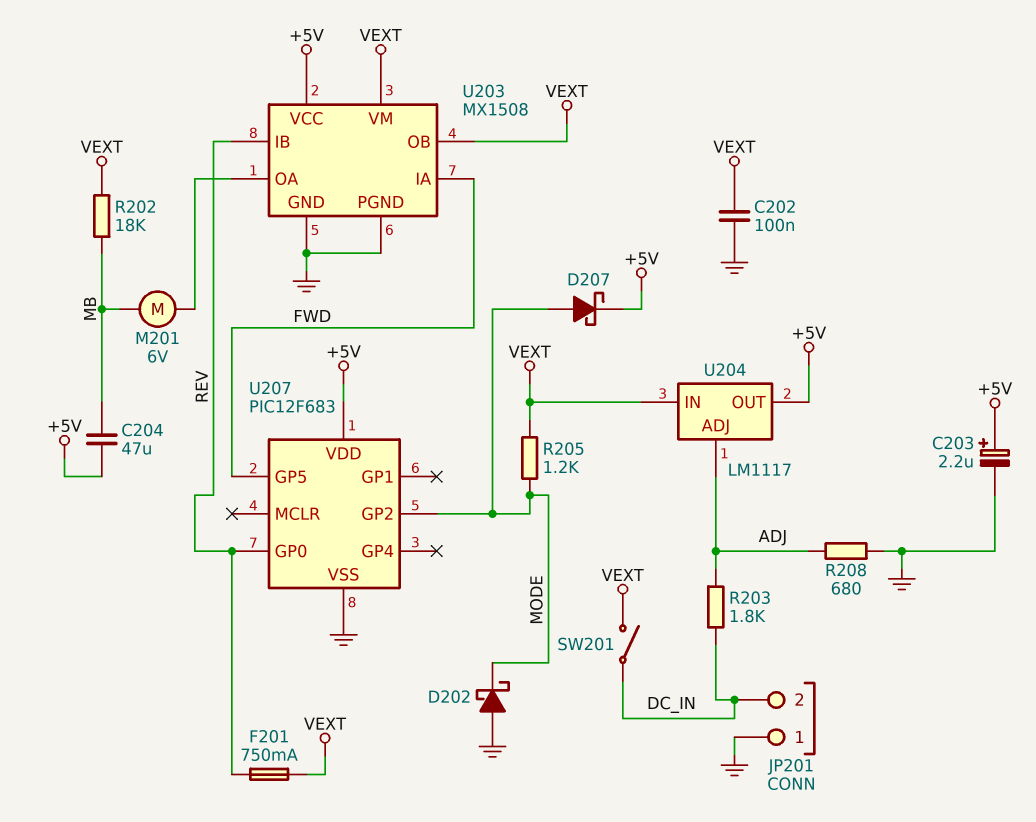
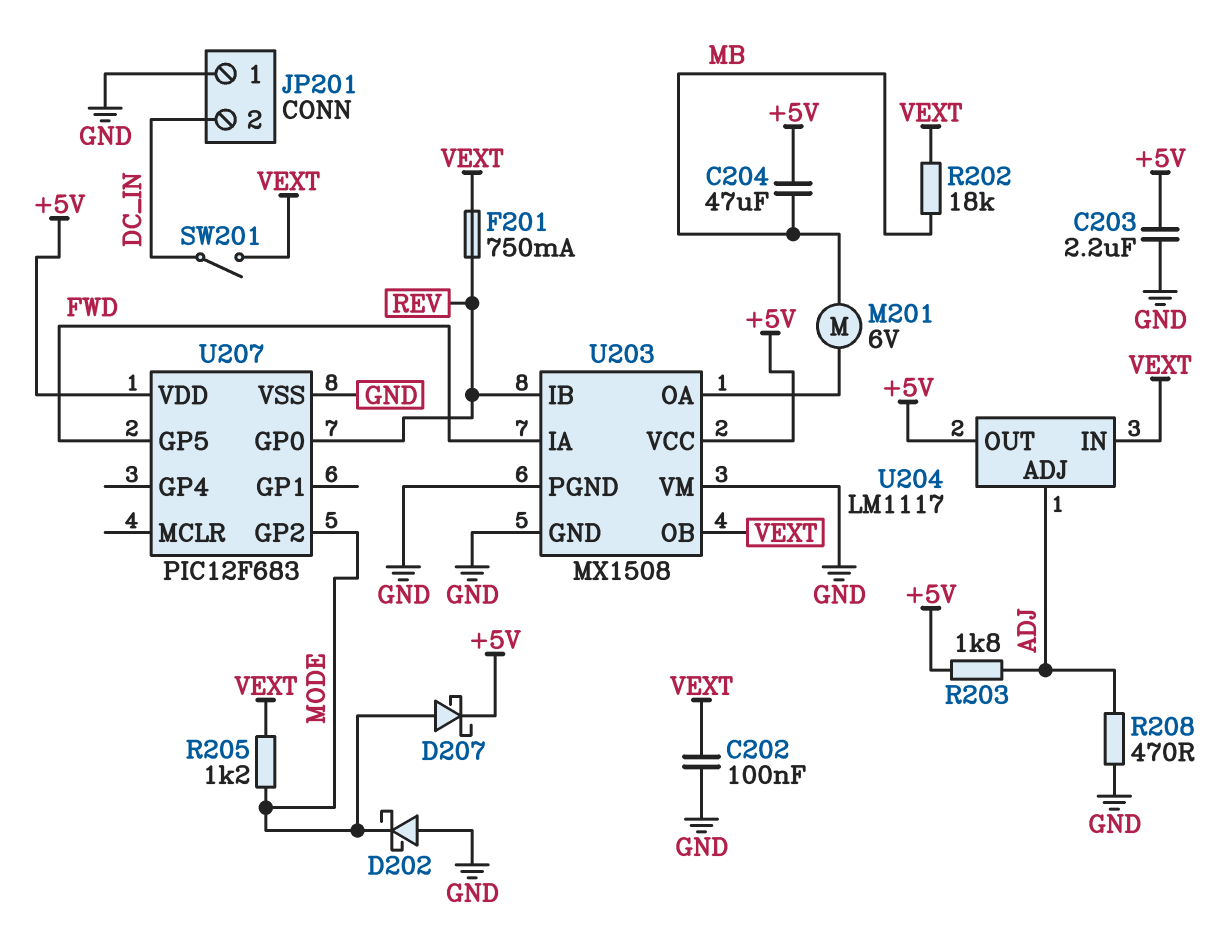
C203: 2.2uF (plus +5V, minus GND) -> 2.2uF (+5V, GND)
R203: 1.8k (ADJ, DC_IN) -> 1.8k (+5V, ADJ)
R208: 680 (ADJ, GND) -> 470 (ADJ, GND)
U203 pin VM: VEXT -> GND

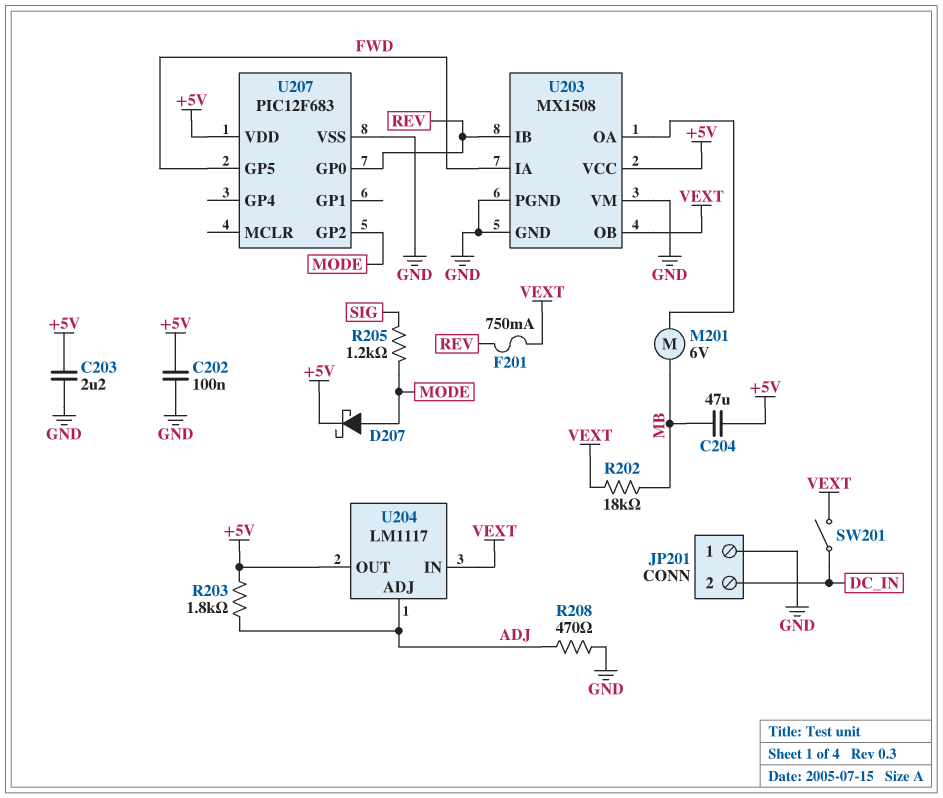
C202: 100nF (GND, VEXT) -> 100nF (+5V, GND)
D202: schottky (A GND, K MODE) -> none
R205: 1.2k (MODE, VEXT) -> 1.2k (MODE, SIG)

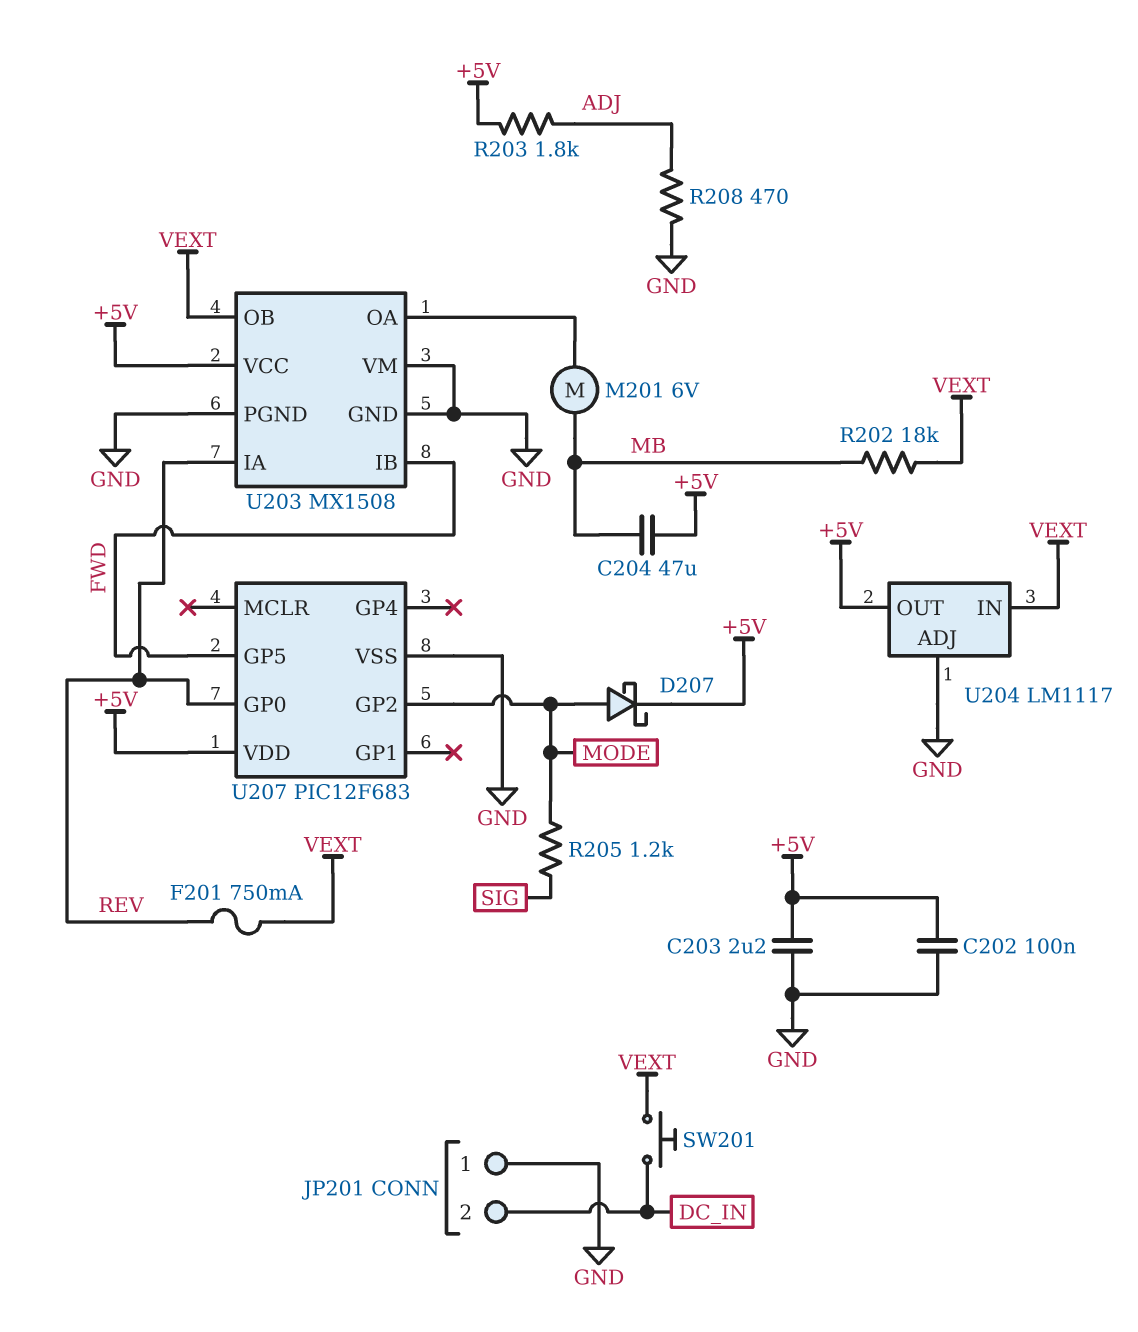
SW201: switch (DC_IN, VEXT) -> button (DC_IN, VEXT)
U203 pin IA: FWD -> REV
U203 pin IB: REV -> FWD
U204 pin ADJ: ADJ -> GND

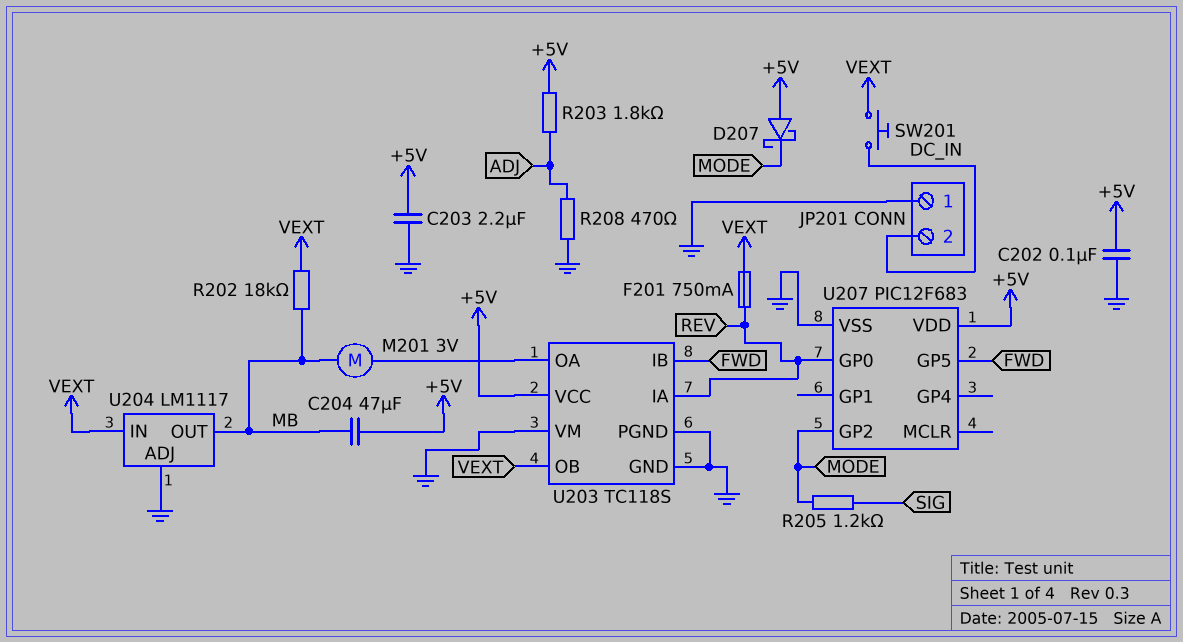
D207: schottky (A MODE, K +5V) -> schottky (A +5V, K MODE)
M201: motor 6V (MB, U203/OA) -> motor 3V (MB, U203/OA)
U203: MX1508 -> TC118S
U204 pin OUT: +5V -> MB

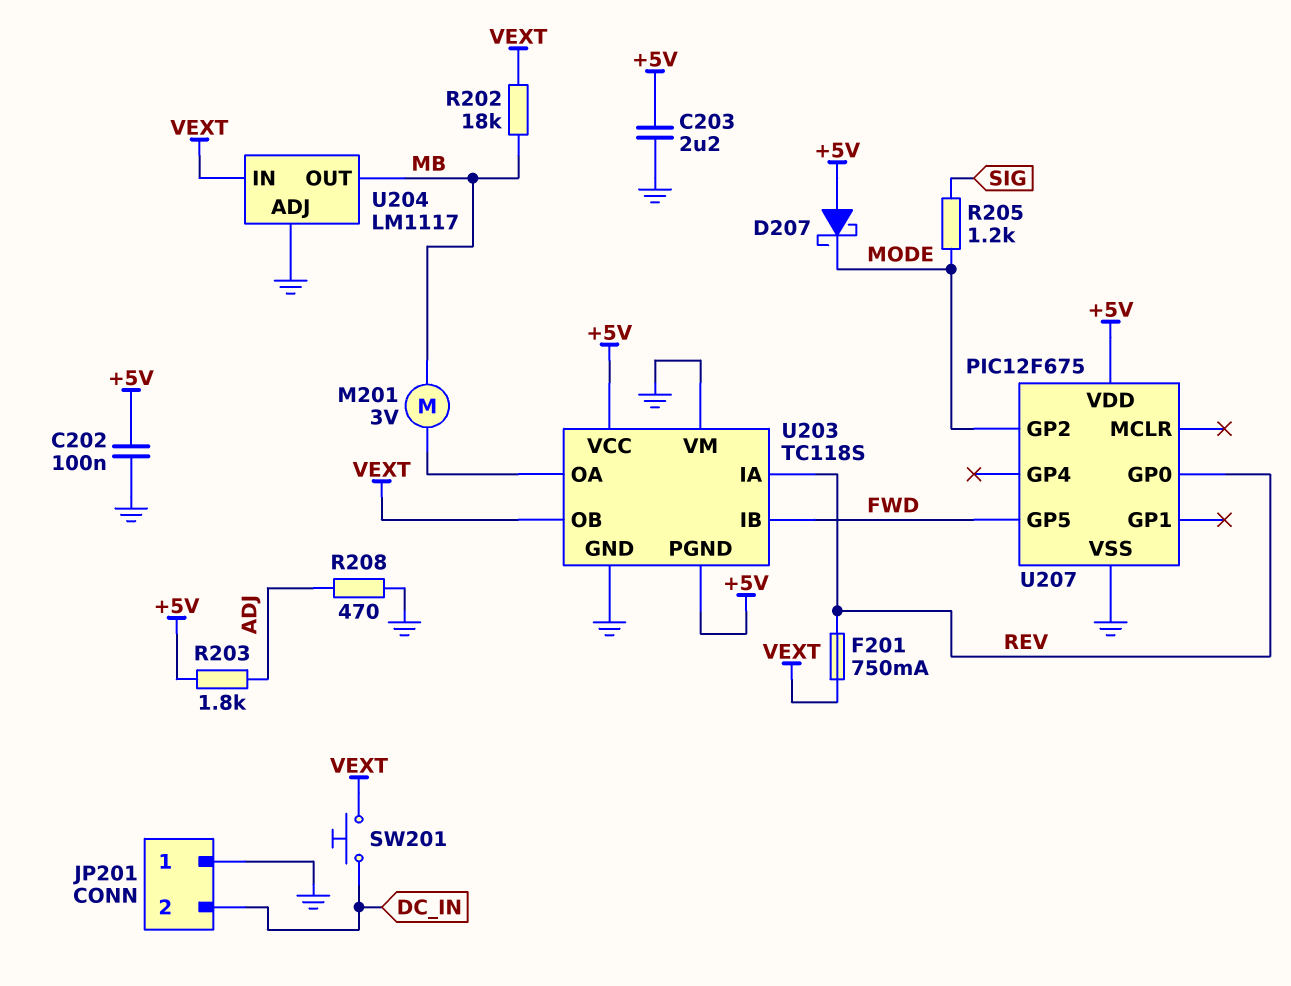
C204: 47uF (+5V, MB) -> none
U203 pin PGND: GND -> +5V
U207: PIC12F683 -> PIC12F675

